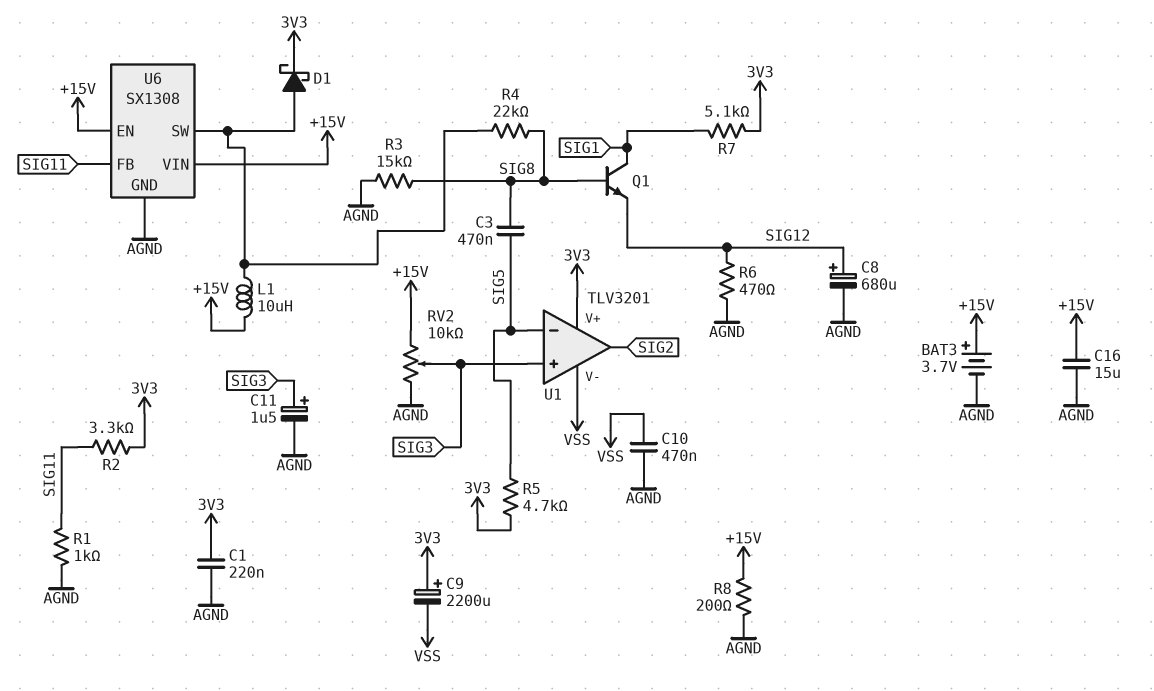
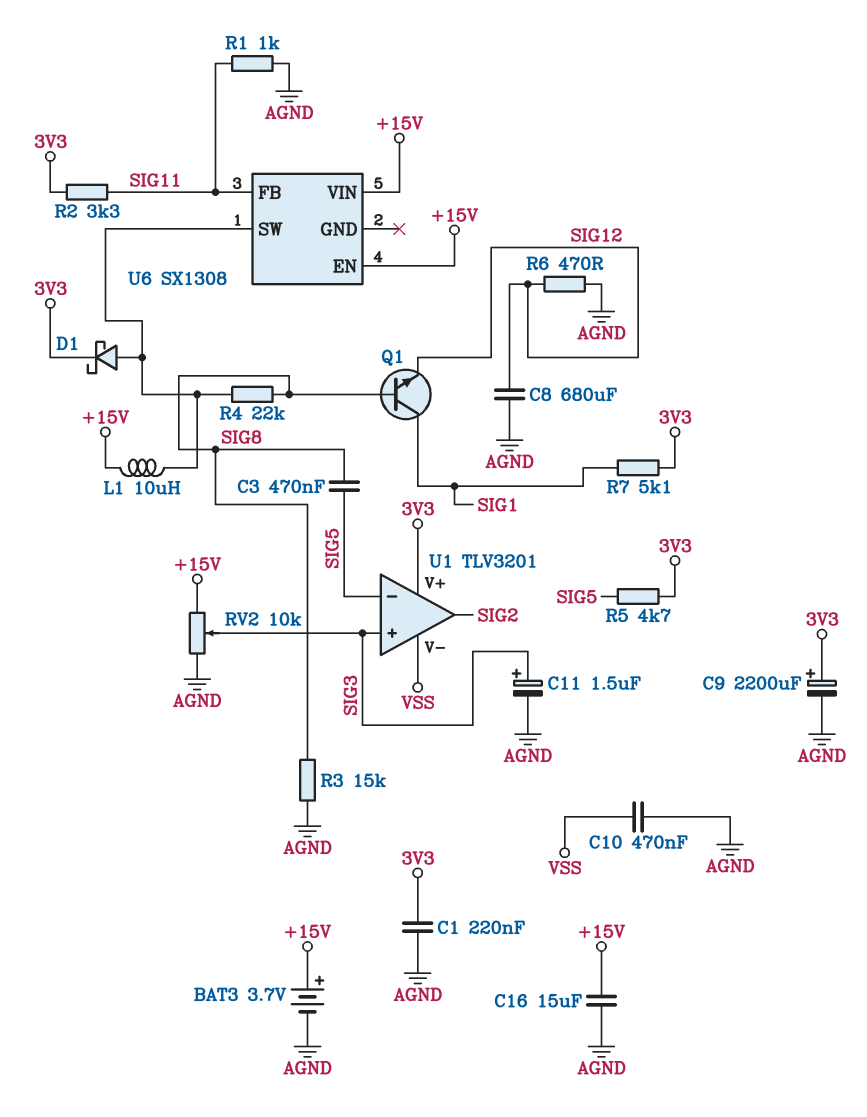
C8: 680uF (plus SIG12, minus AGND) -> 680uF (AGND, SIG12)
C9: 2200uF (plus 3V3, minus VSS) -> 2200uF (plus 3V3, minus AGND)
R8: 200 (+15V, AGND) -> none
U6 pin GND: AGND -> none

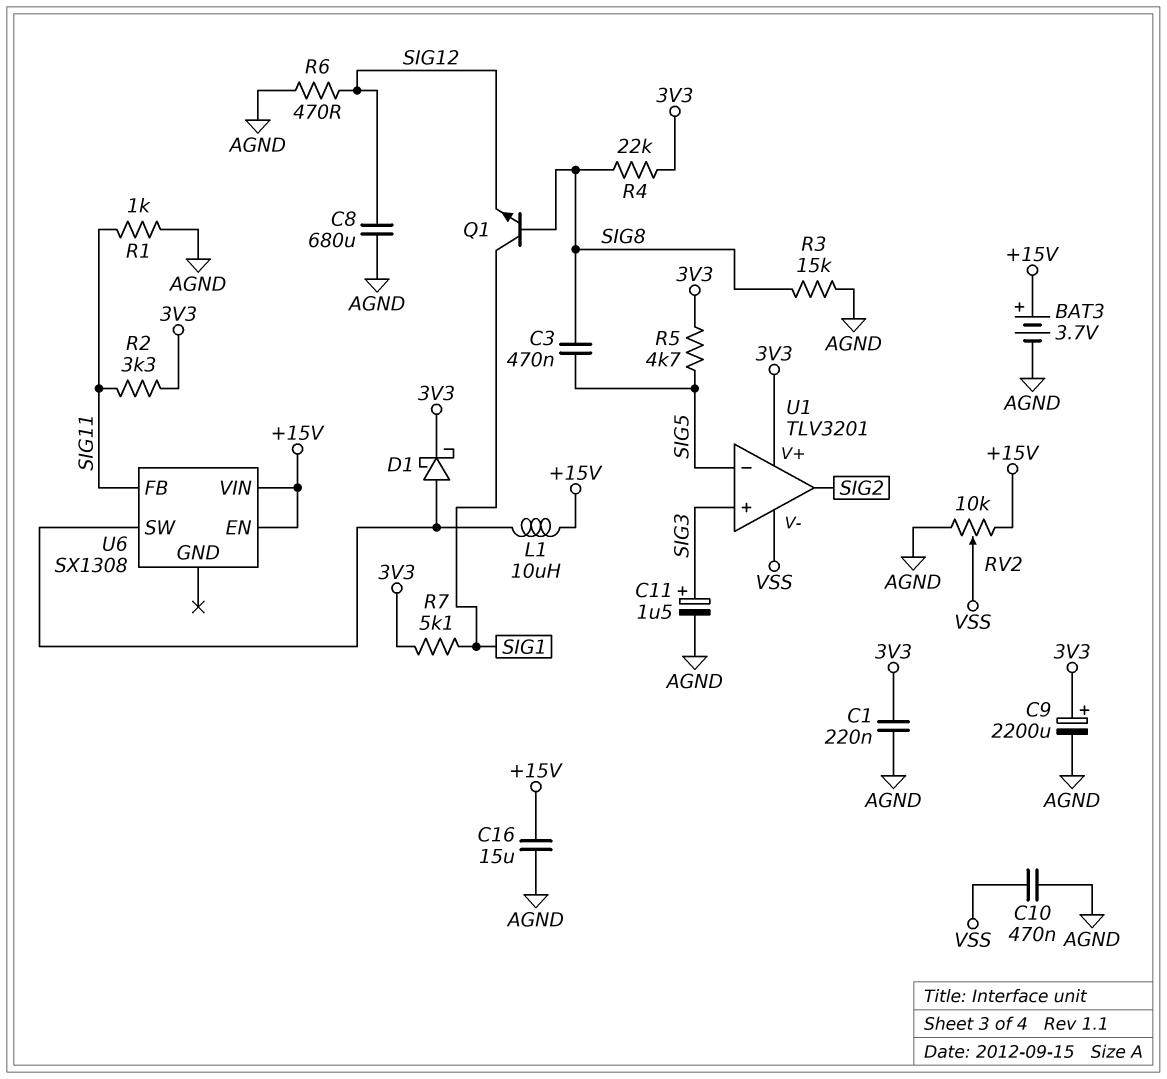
R4: 22k (SIG8, U6/SW) -> 22k (3V3, SIG8)
RV2: 10k (+15V, AGND, wiper SIG3) -> 10k (+15V, AGND, wiper VSS)

